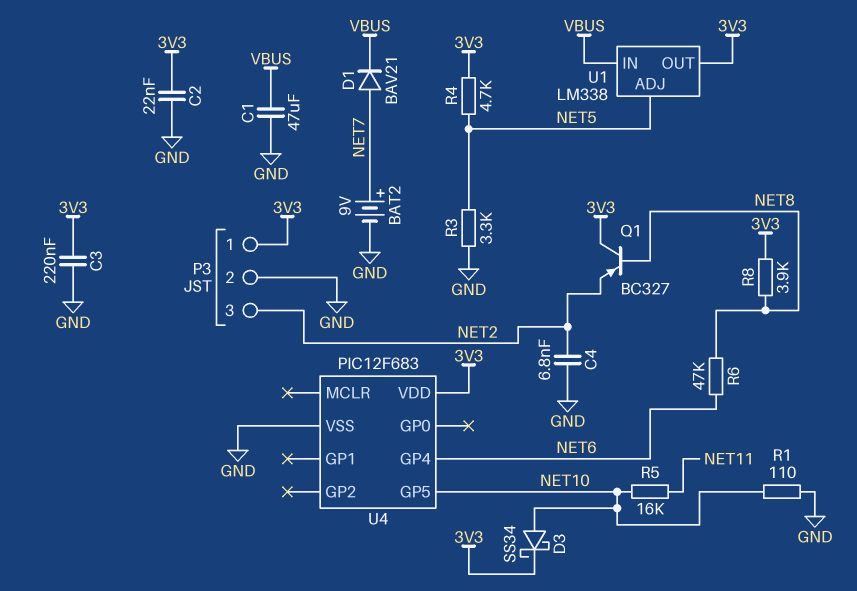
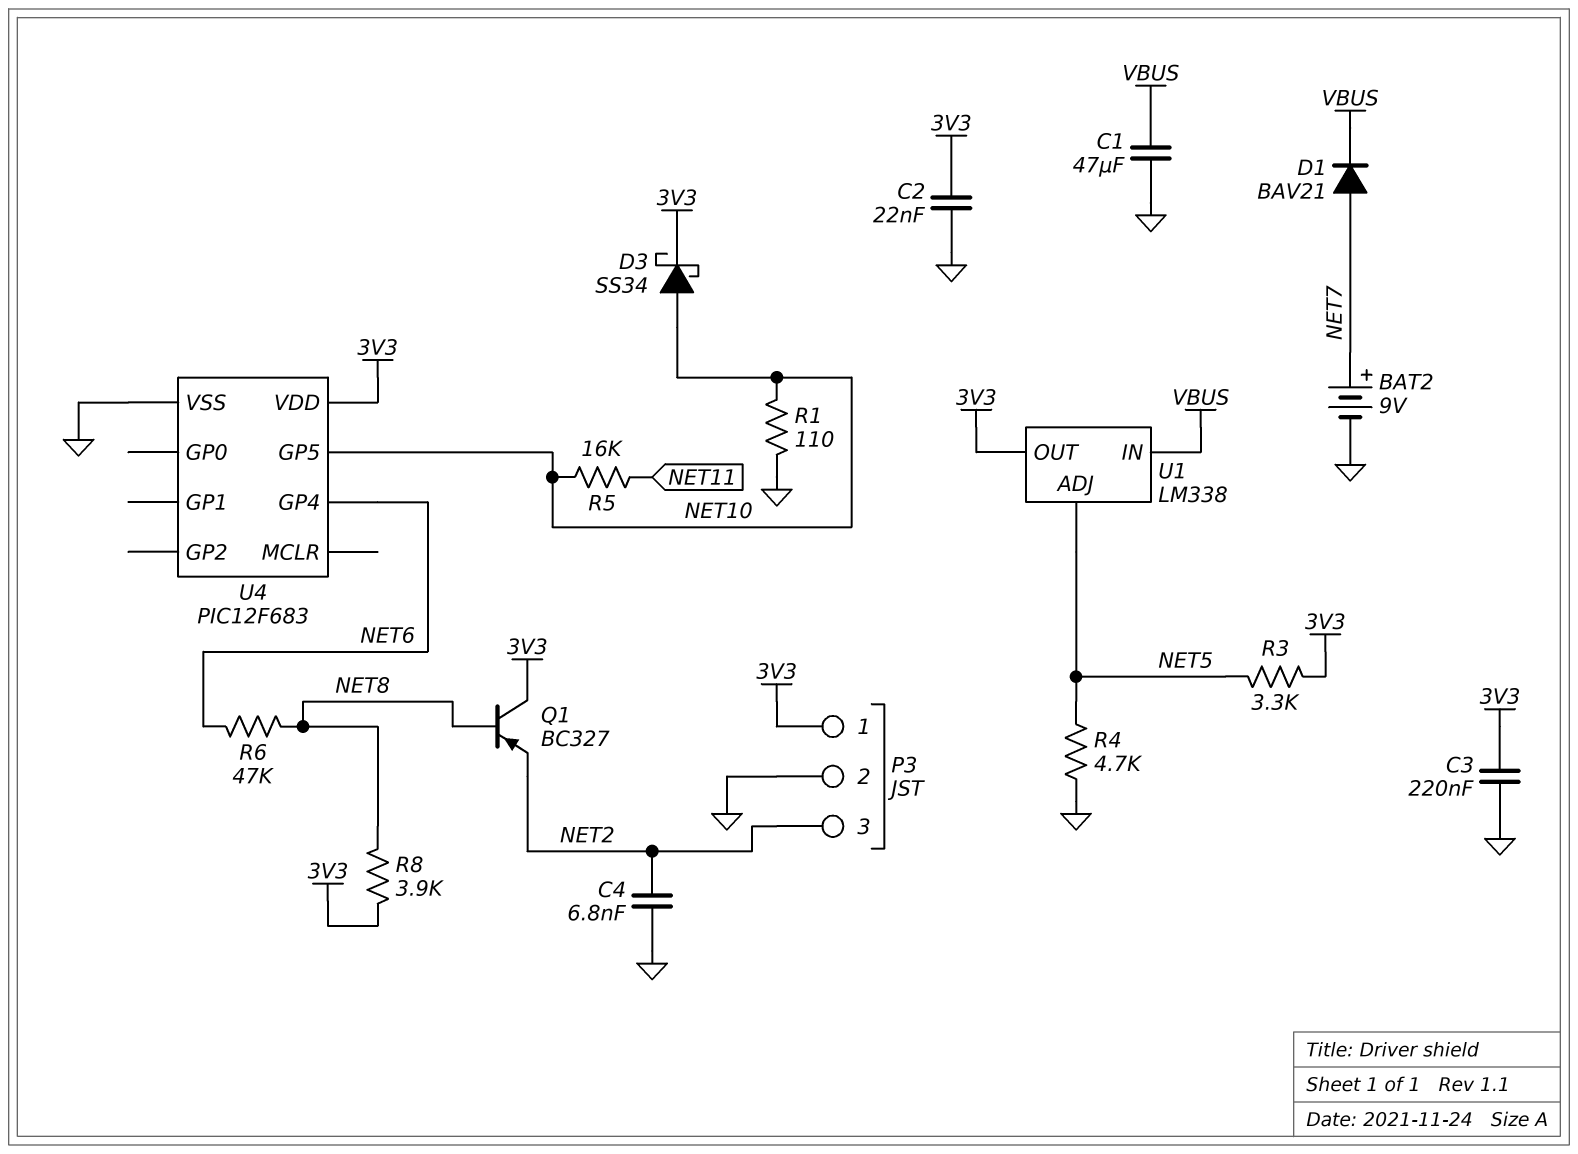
R3: 3.3k (GND, NET5) -> 3.3k (3V3, NET5)
R4: 4.7k (3V3, NET5) -> 4.7k (GND, NET5)

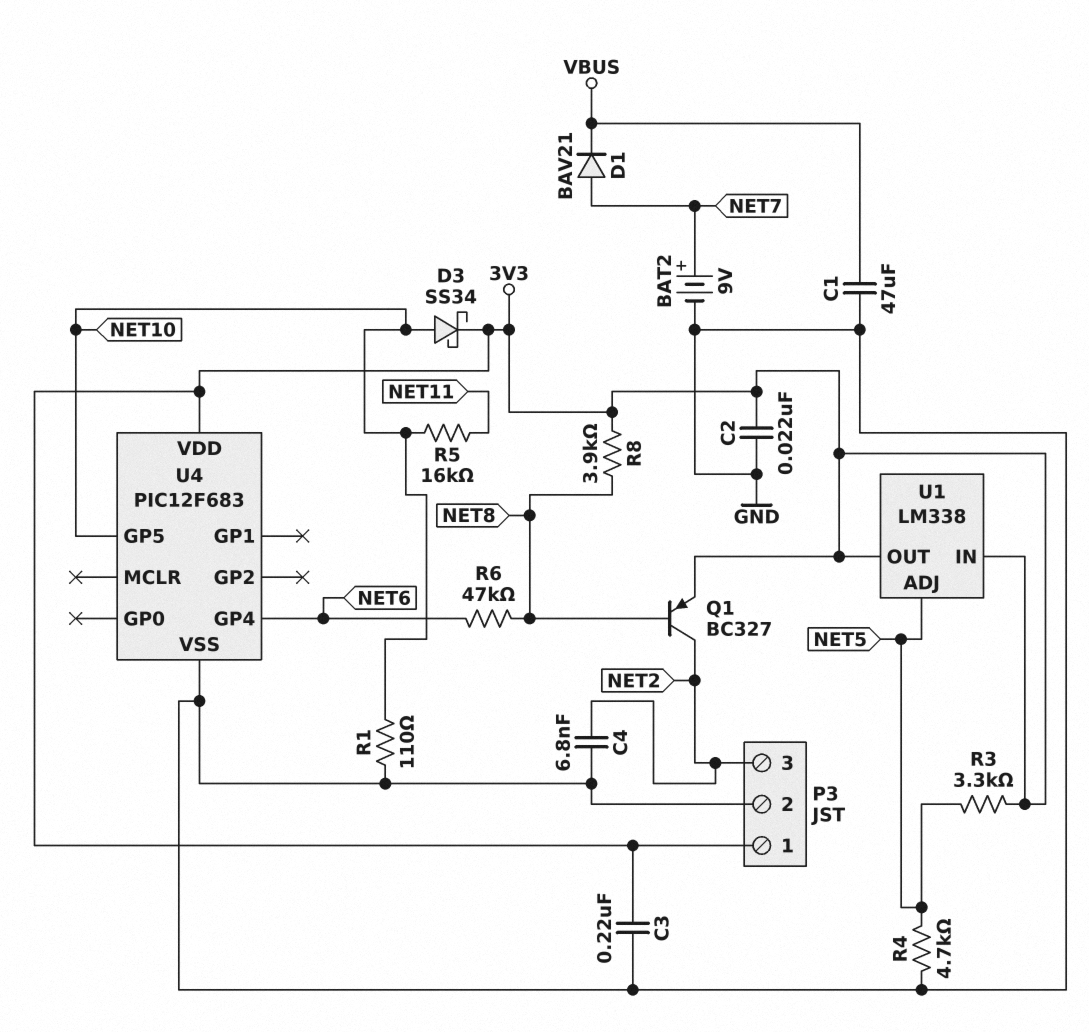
Q1: PNP BC327 (B NET8, C 3V3, E NET2) -> PNP BC327 (B NET8, C NET2, E 3V3)
U1 pin IN: VBUS -> 3V3

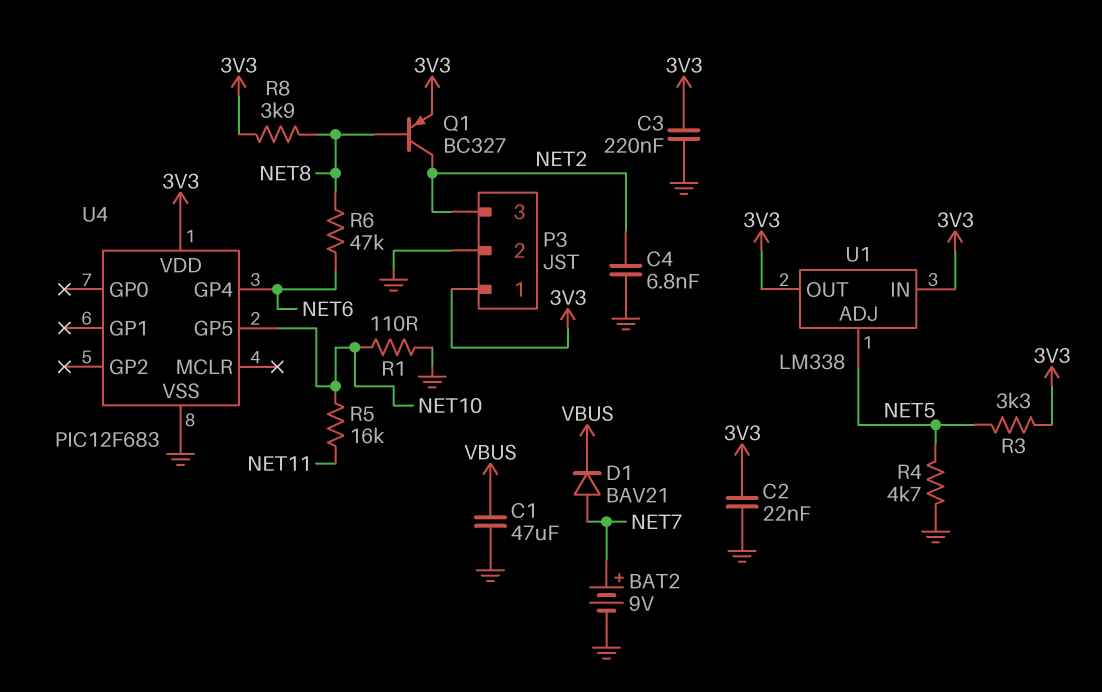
D3: schottky SS34 (A NET10, K 3V3) -> none

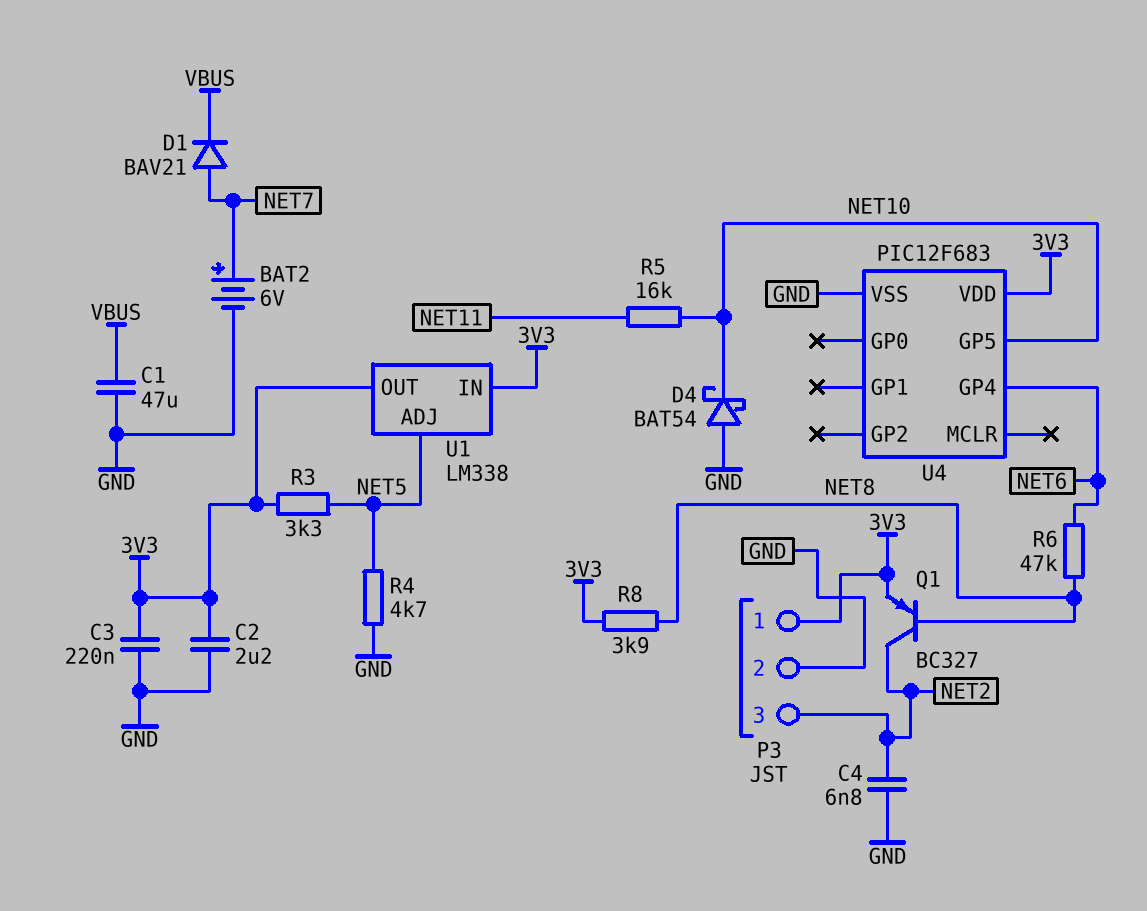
BAT2: 9V (plus NET7, minus GND) -> 6V (plus NET7, minus GND)
C2: 22nF (3V3, GND) -> 2.2uF (3V3, GND)
D4: none -> schottky BAT54 (A GND, K NET10)
R1: 110 (GND, NET10) -> none

